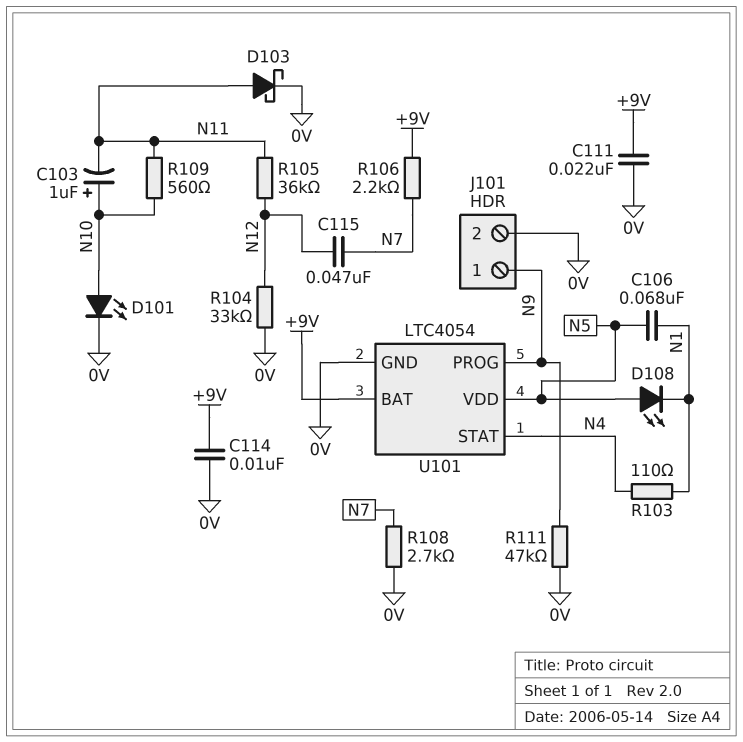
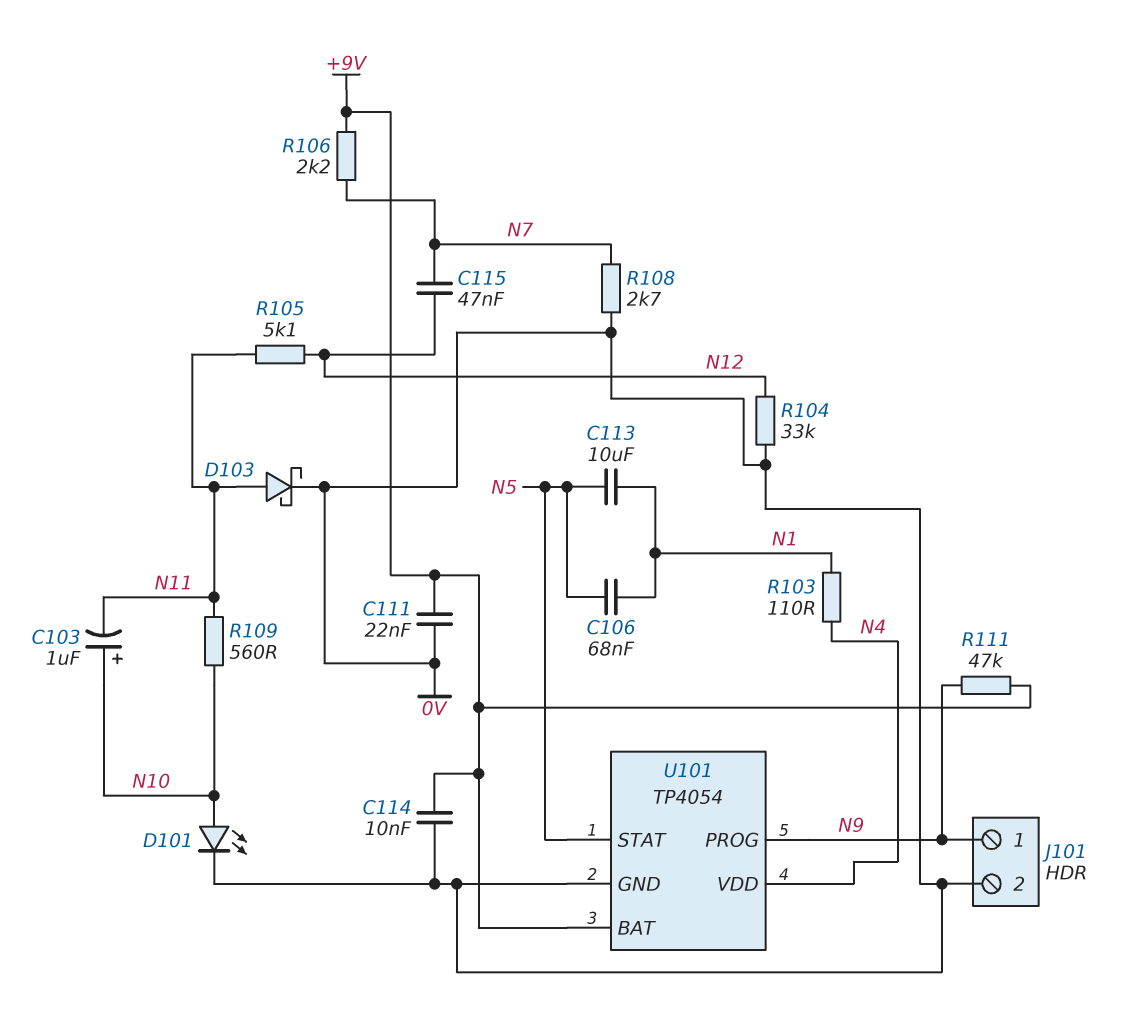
C113: none -> 10uF (N1, N5)
D108: LED (A N5, K N1) -> none
R105: 36k (N11, N12) -> 5.1k (N11, N12)
R111: 47k (0V, N9) -> 47k (+9V, N9)
U101: LTC4054 -> TP4054
U101 pin STAT: N4 -> N5
U101 pin VDD: N5 -> N4

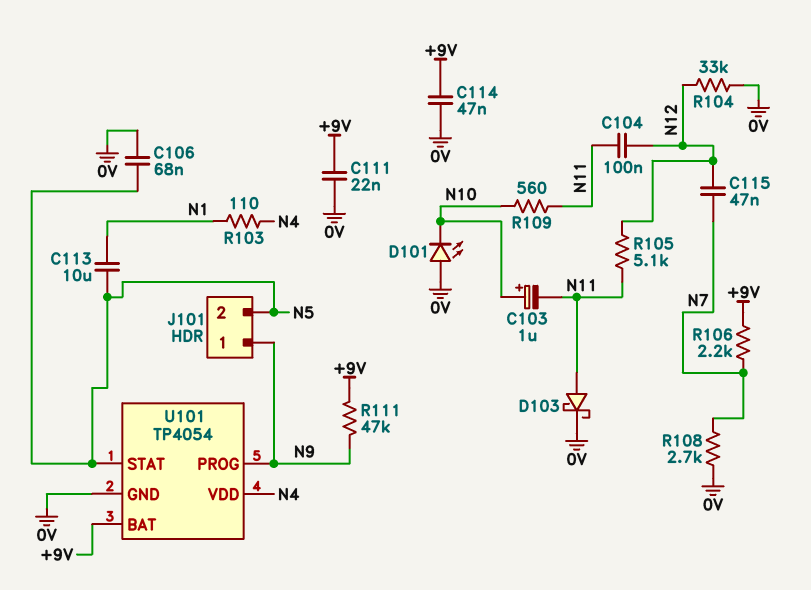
C104: none -> 100nF (N11, N12)
C106: 68nF (N1, N5) -> 68nF (0V, N5)
C114: 10nF (+9V, 0V) -> 47nF (+9V, 0V)
D101: LED (A N10, K 0V) -> LED (A 0V, K N10)
J101 pin 2: 0V -> N5

